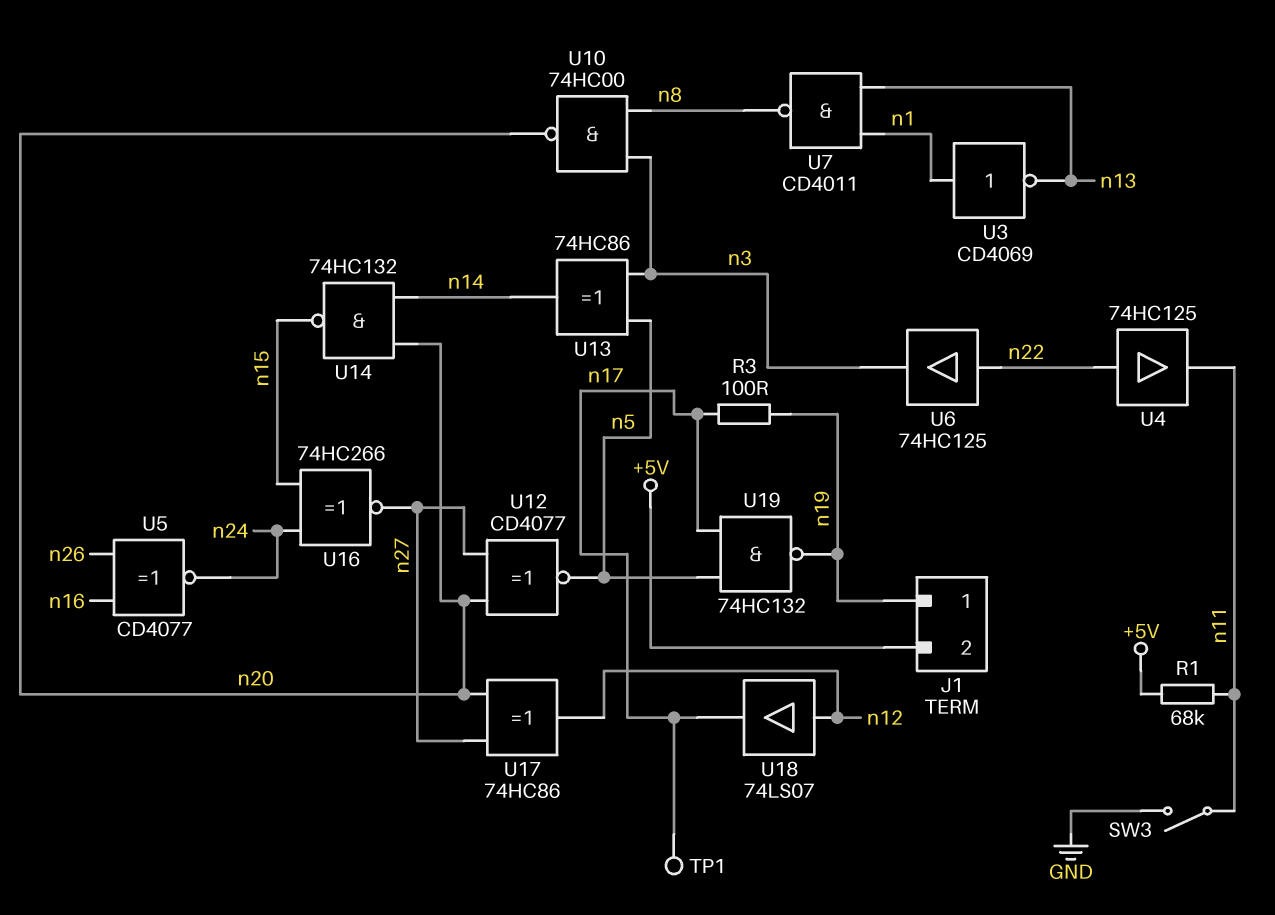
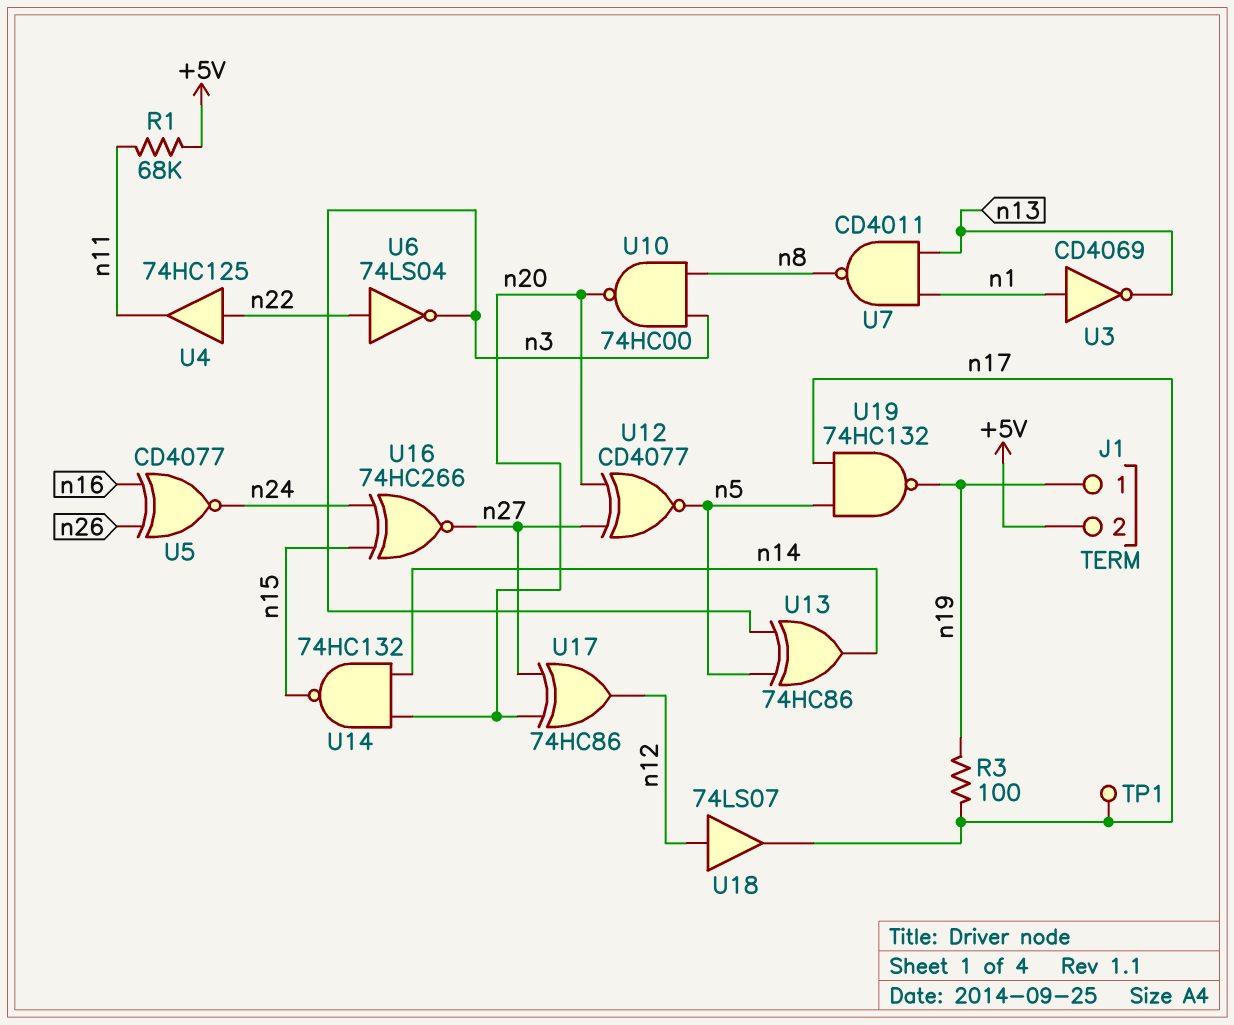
SW3: switch (GND, n11) -> none
U6: buffer 74HC125 (in n22, out n3) -> NOT 74LS04 (in n22, out n3)

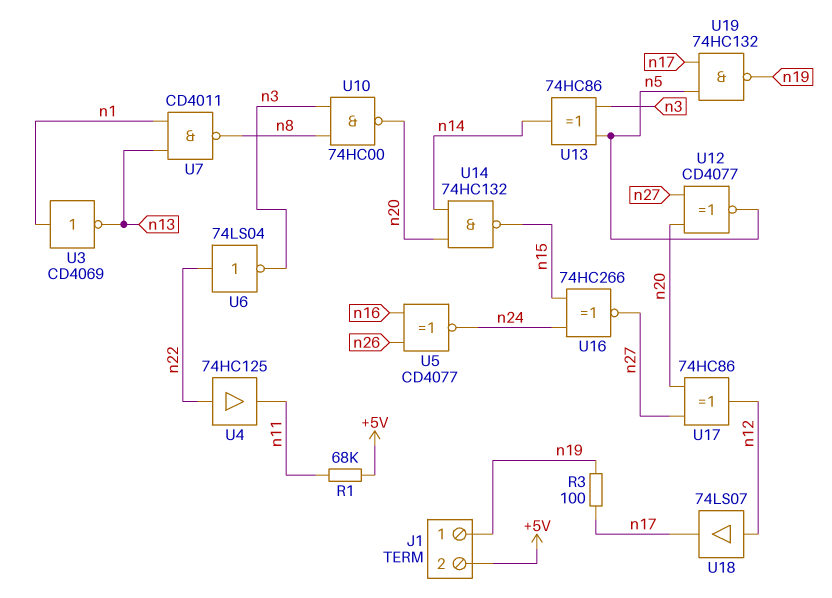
TP1: test point (n17) -> none

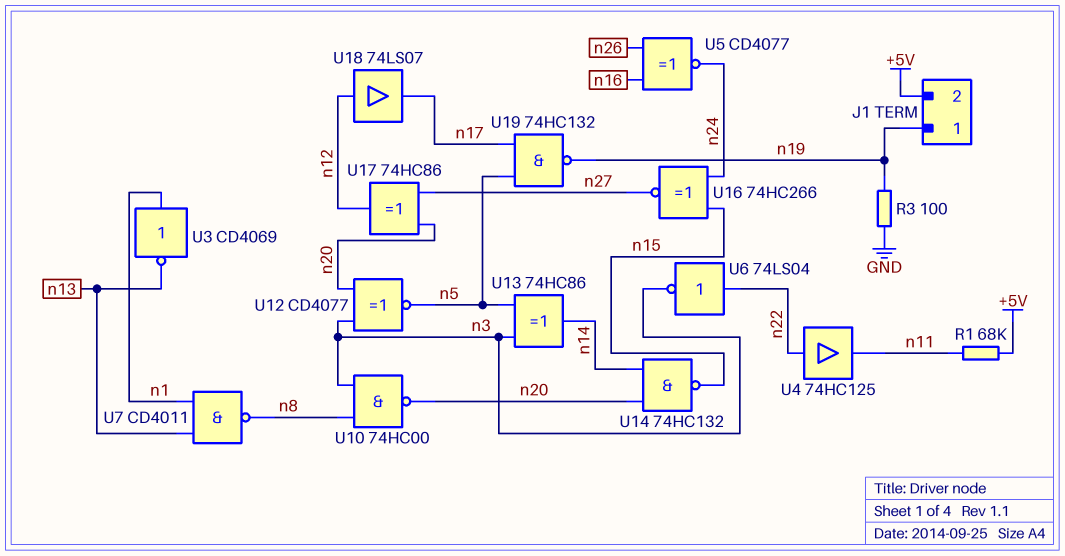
R3: 100 (n17, n19) -> 100 (GND, n19)
U12: XNOR CD4077 (in n20, in n27, out n5) -> XNOR CD4077 (in n3, in n20, out n5)

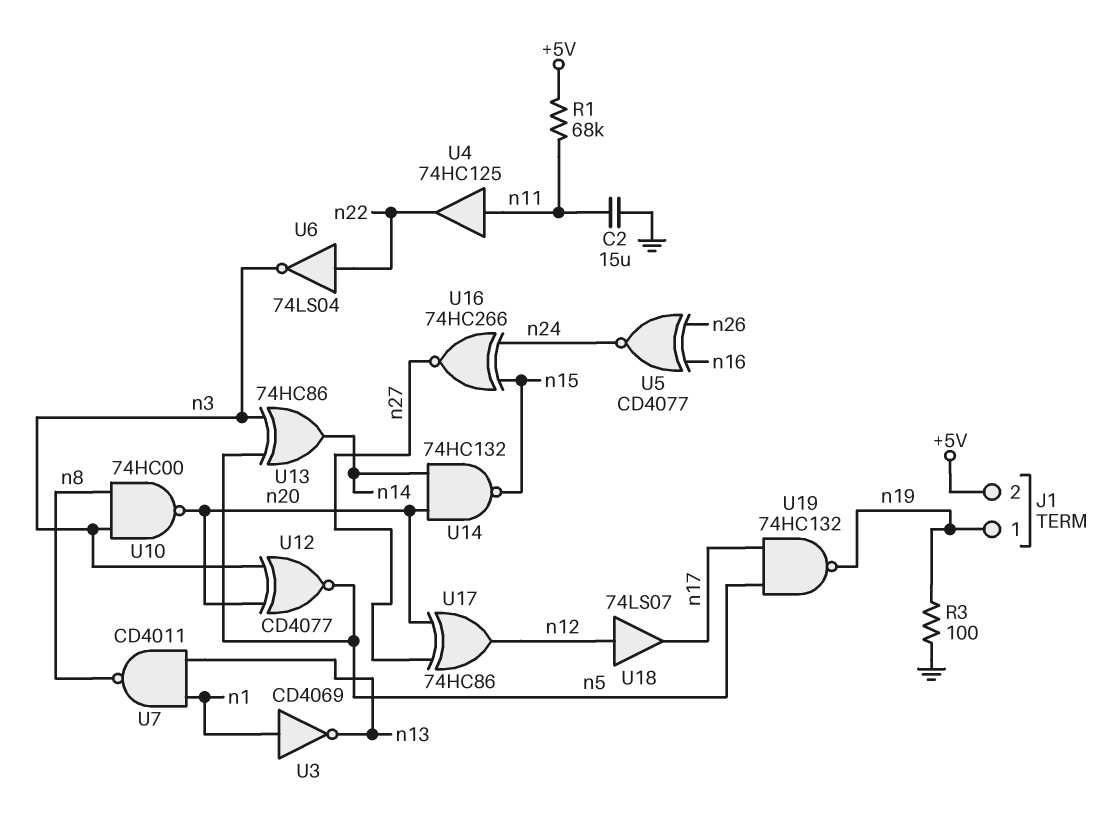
C2: none -> 15uF (GND, n11)
U4: buffer 74HC125 (in n22, out n11) -> buffer 74HC125 (in n11, out n22)

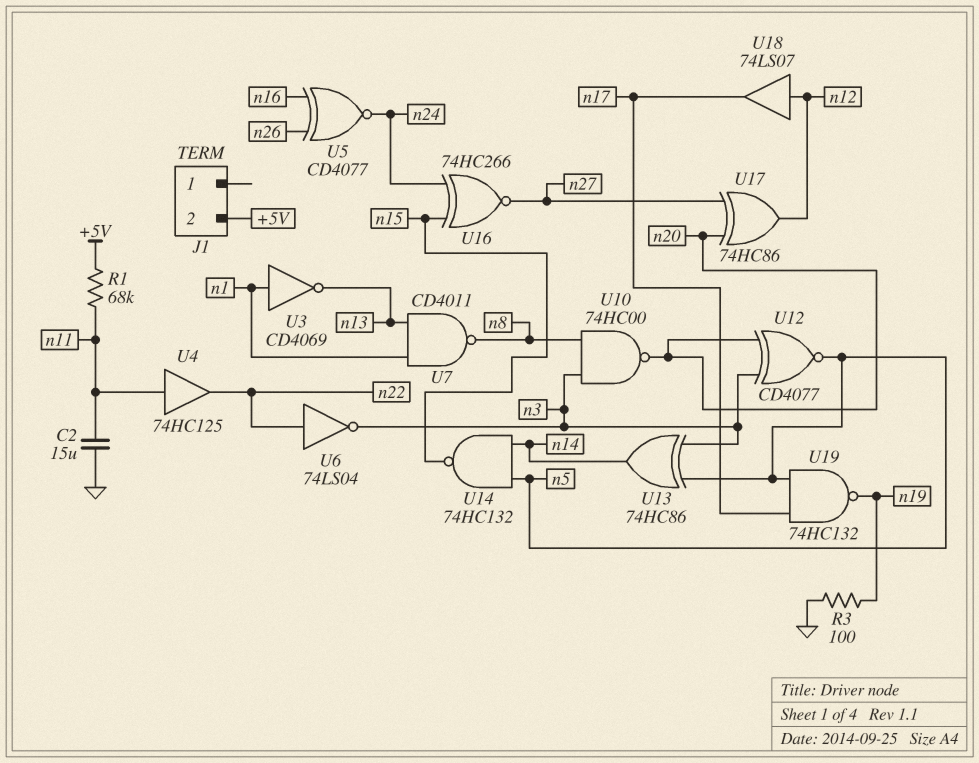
J1 pin 1: n19 -> none
U14: NAND 74HC132 (in n14, in n20, out n15) -> NAND 74HC132 (in n5, in n14, out n15)

